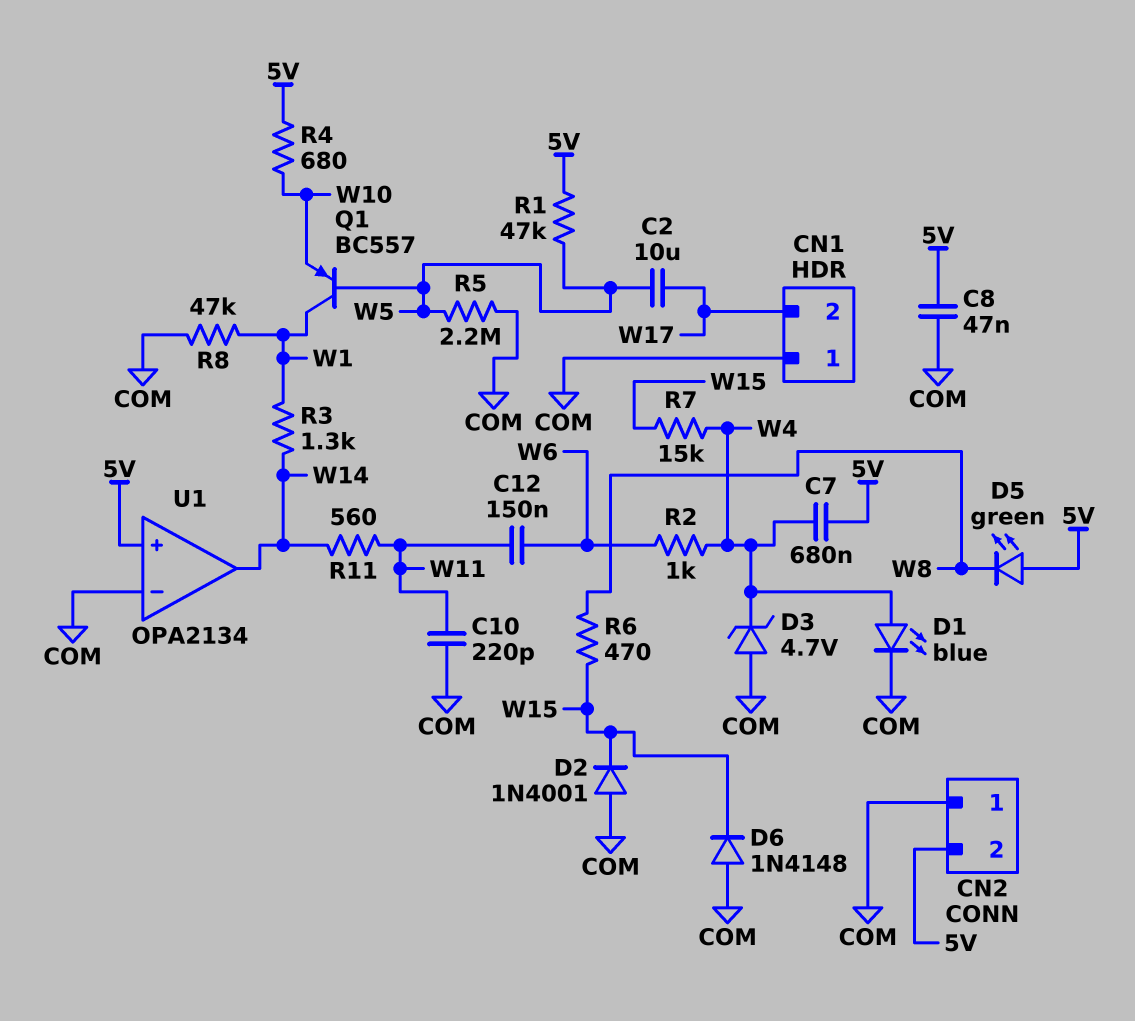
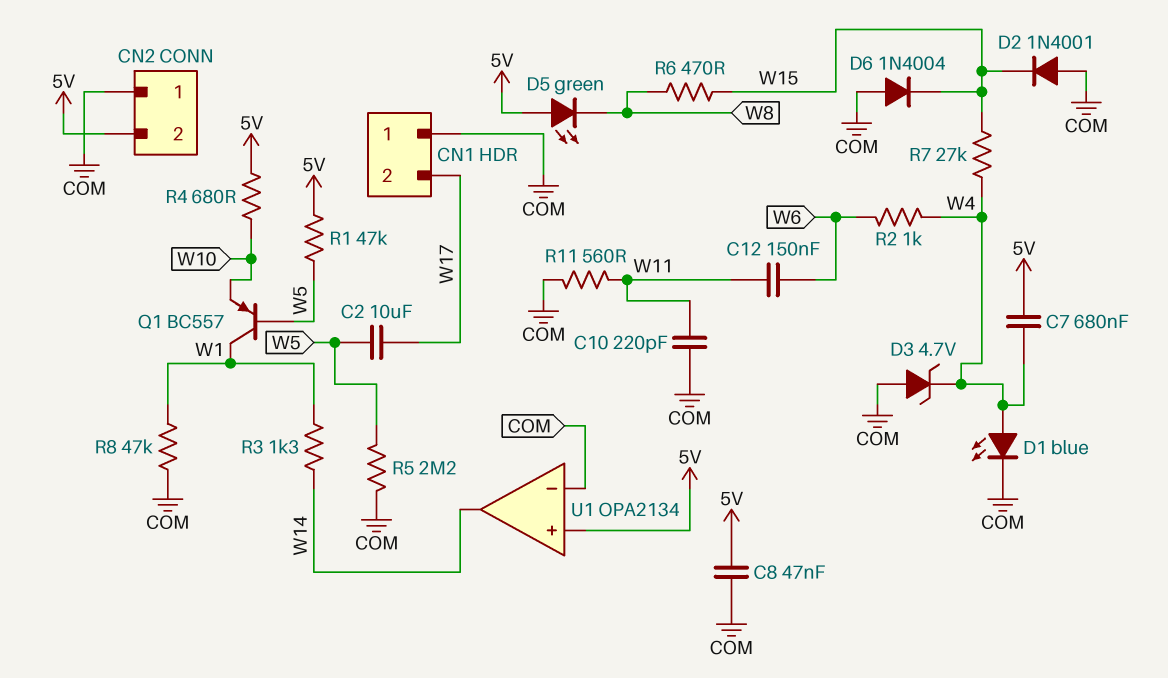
D6: diode 1N4148 (A COM, K W15) -> diode 1N4004 (A COM, K W15)
R7: 15k (W4, W15) -> 27k (W4, W15)
R11: 560 (W11, W14) -> 560 (COM, W11)

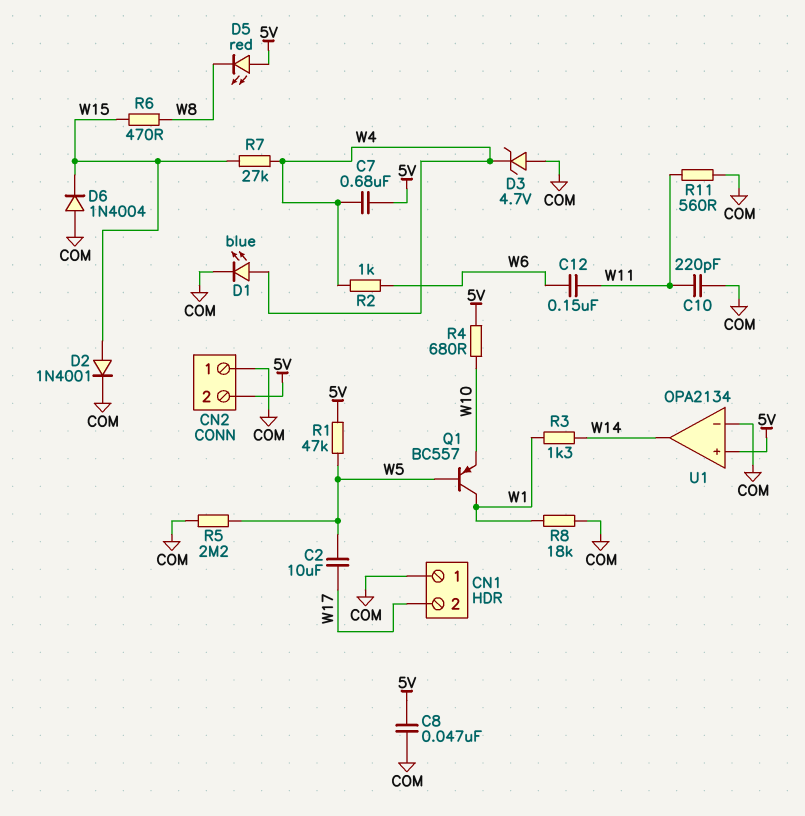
D2: diode 1N4001 (A COM, K W15) -> diode 1N4001 (A W15, K COM)
D5: LED green (A 5V, K W8) -> LED red (A 5V, K W8)
R8: 47k (COM, W1) -> 18k (COM, W1)

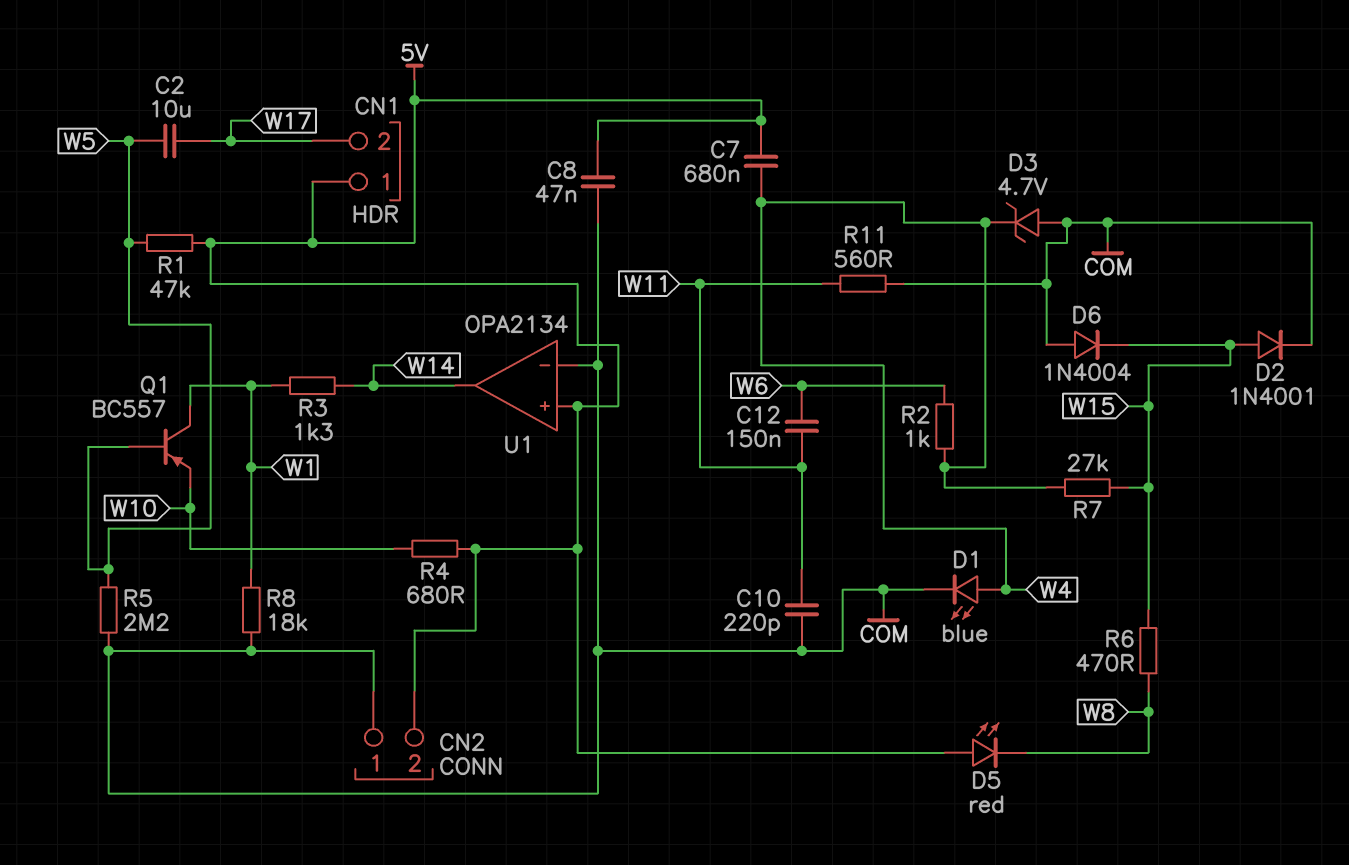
CN1 pin 1: COM -> 5V

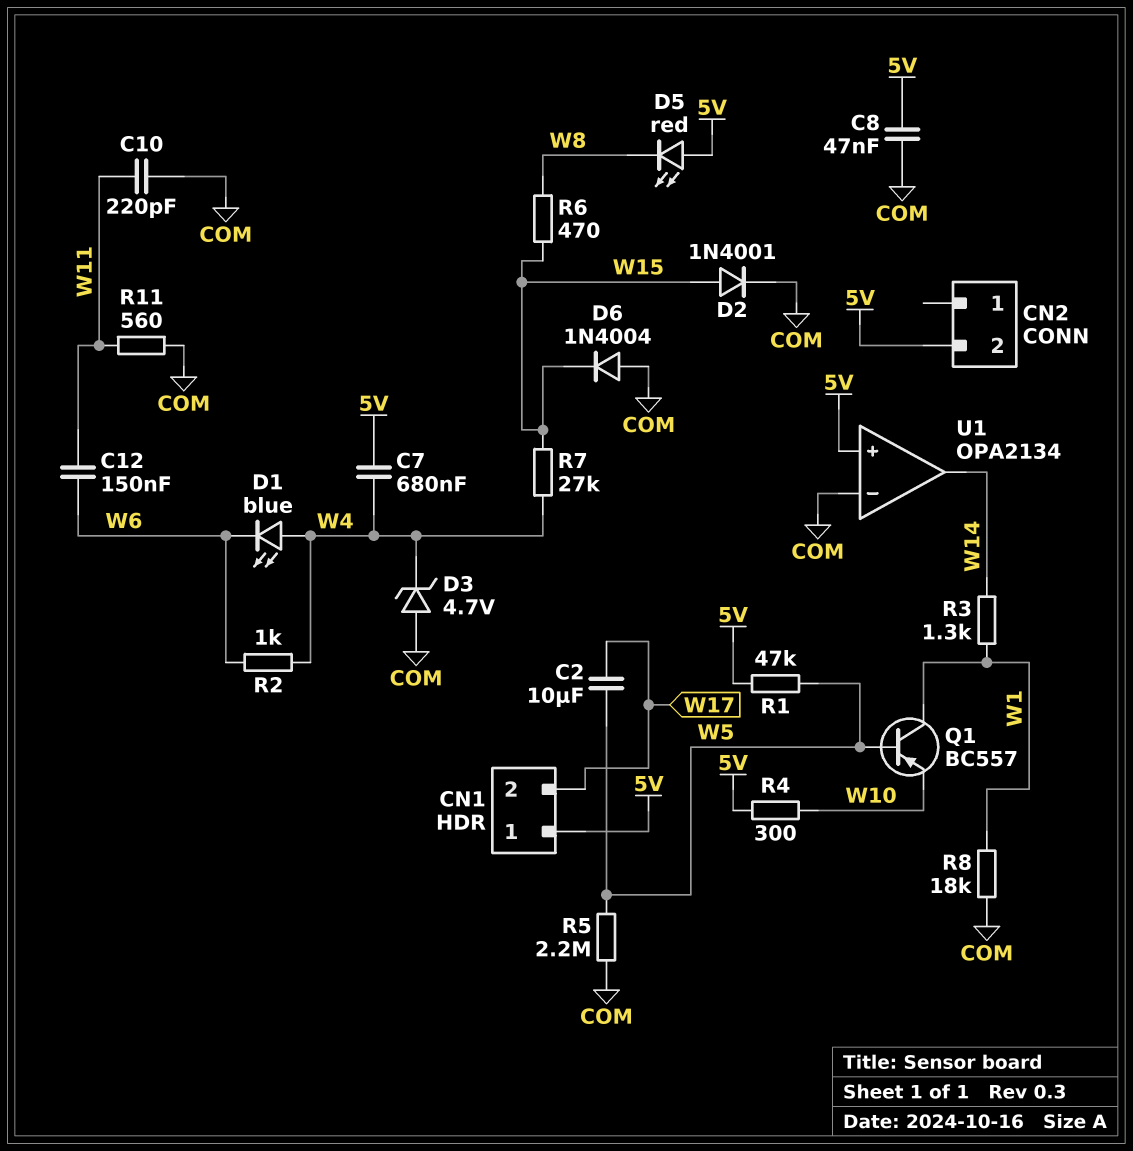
CN2 pin 1: COM -> none
D1: LED blue (A W4, K COM) -> LED blue (A W4, K W6)
R4: 680 (5V, W10) -> 300 (5V, W10)

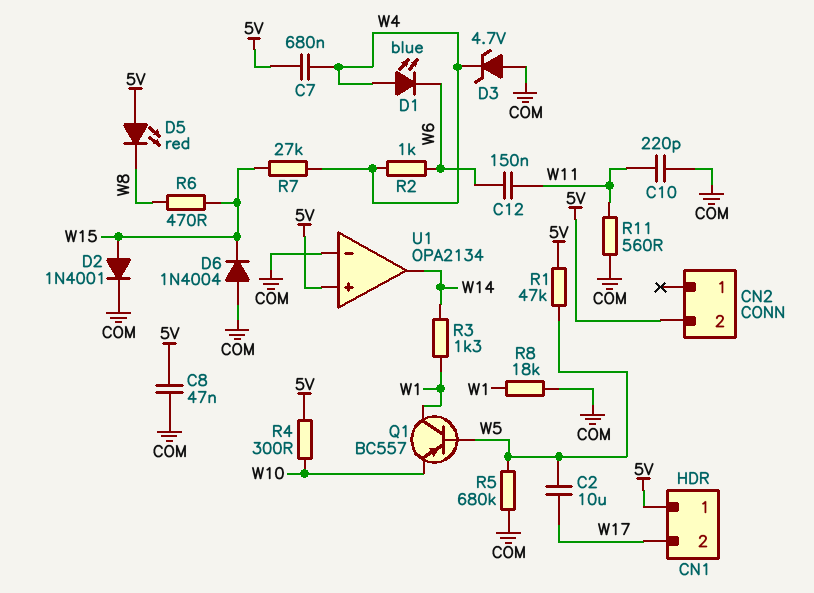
R5: 2.2M (COM, W5) -> 680k (COM, W5)

